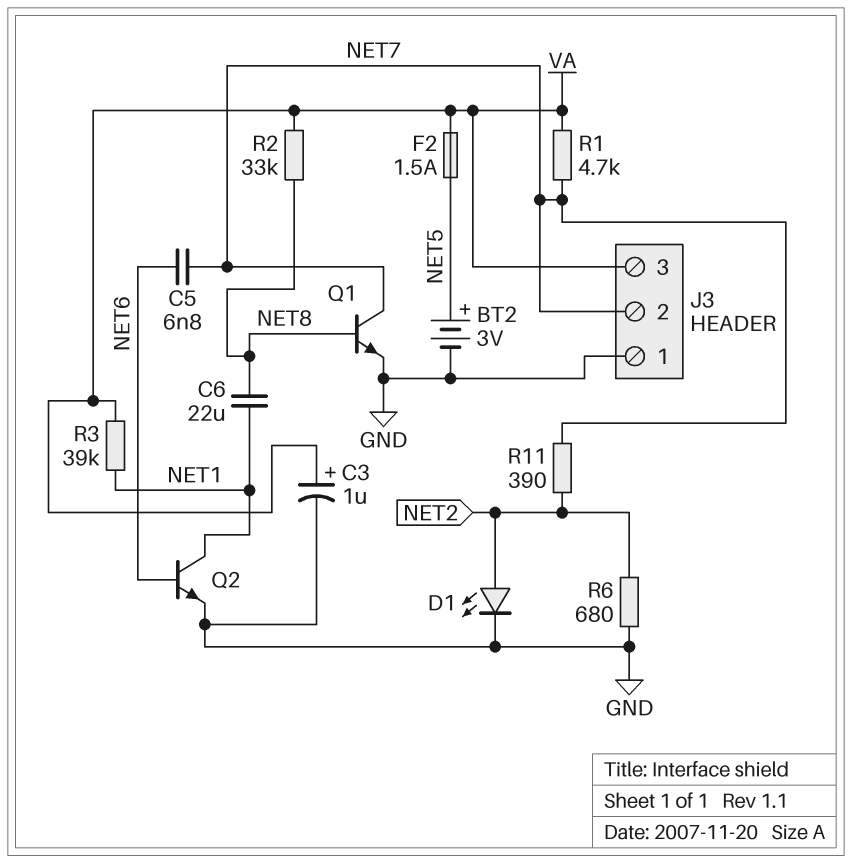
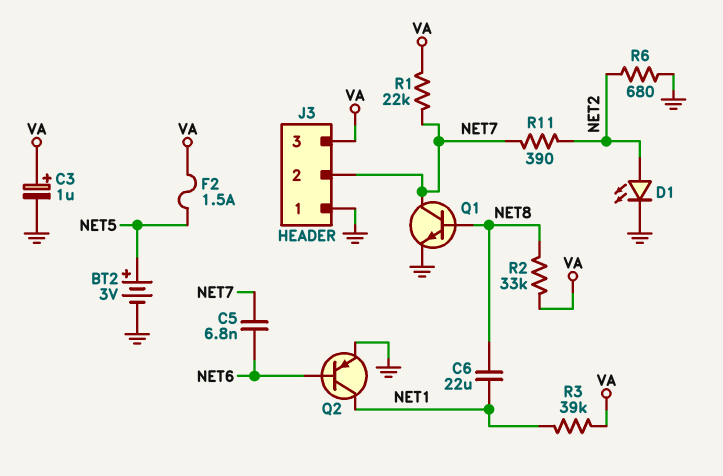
Q2: NPN (B NET6, C NET1, E GND) -> PNP (B NET6, C NET1, E GND)
R1: 4.7k (NET7, VA) -> 22k (NET7, VA)

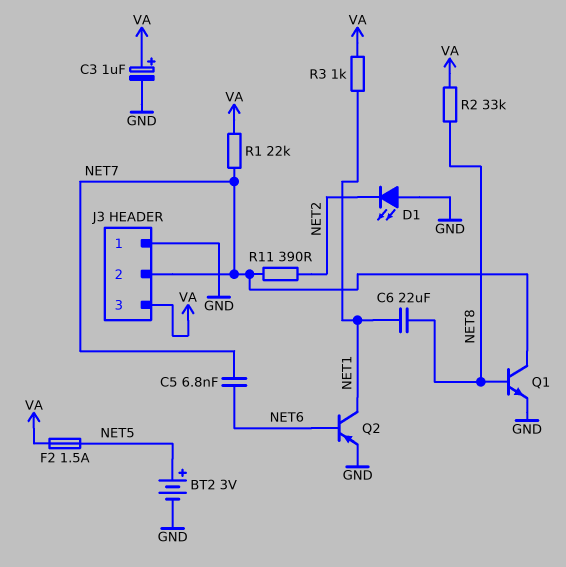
D1: LED (A NET2, K GND) -> LED (A GND, K NET2)
R3: 39k (NET1, VA) -> 1k (NET1, VA)
R6: 680 (GND, NET2) -> none

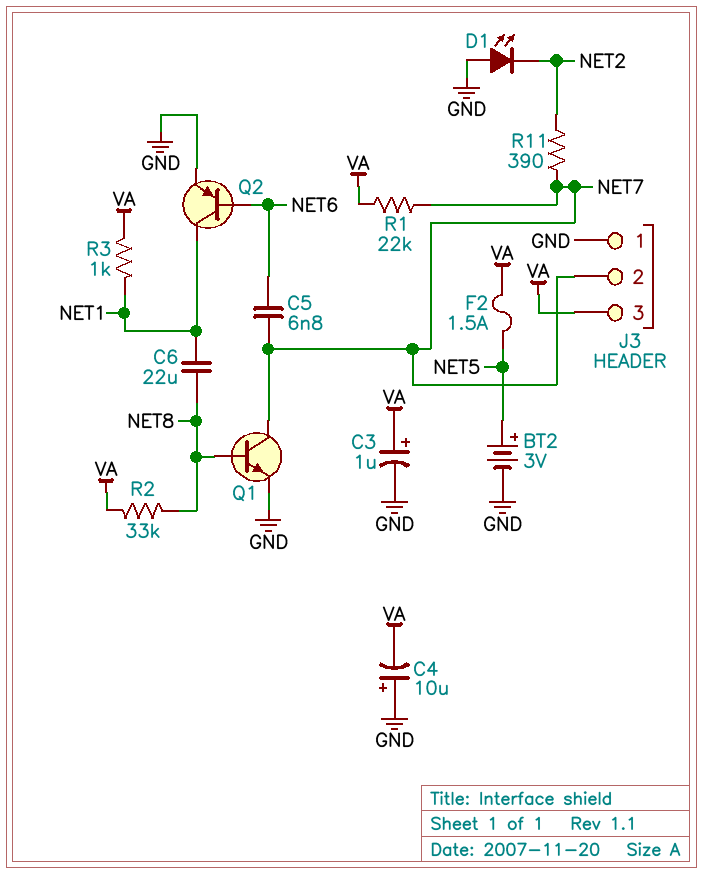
C4: none -> 10uF (plus GND, minus VA)

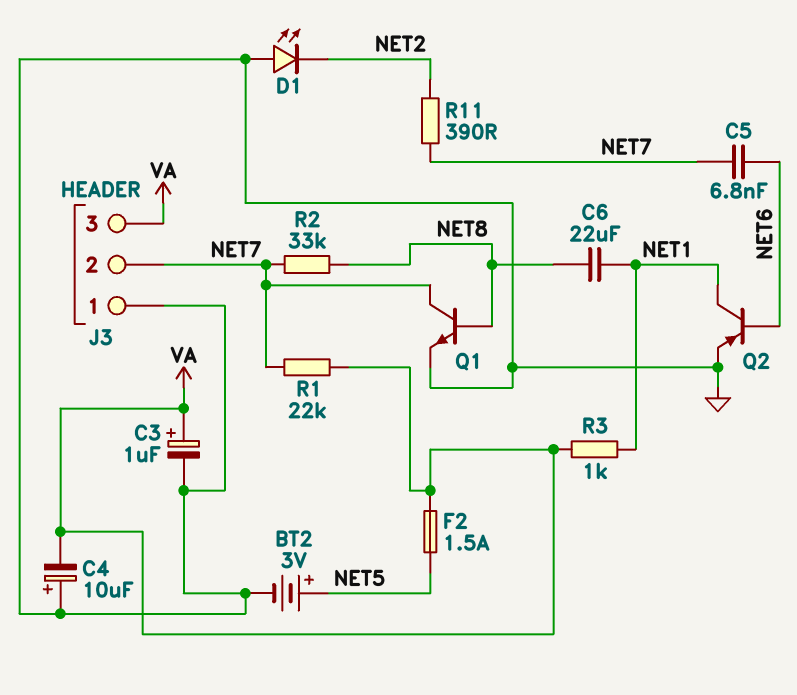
R2: 33k (NET8, VA) -> 33k (NET7, NET8)

